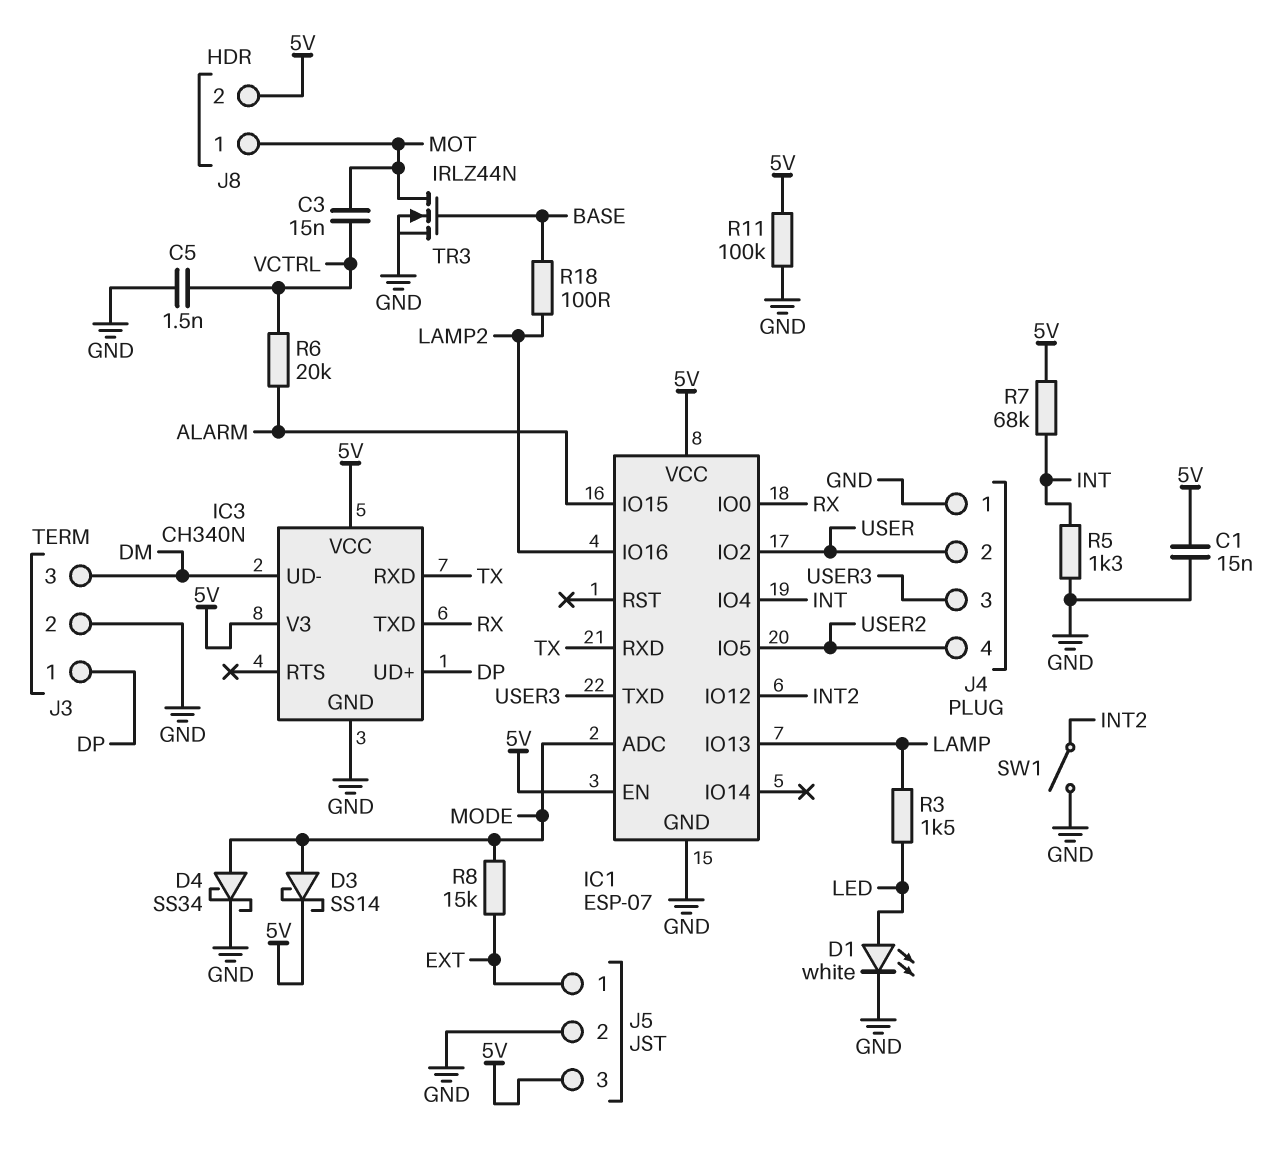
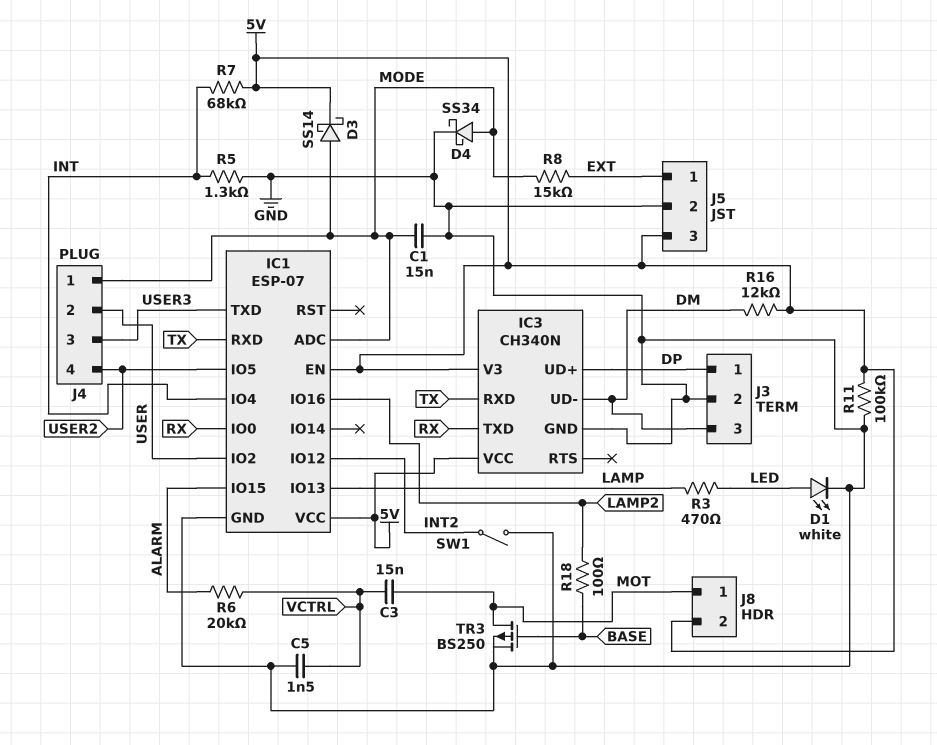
C1: 15nF (5V, GND) -> 15nF (GND, MODE)
J4 pin 1: GND -> MODE
R3: 1.5k (LAMP, LED) -> 470 (LAMP, LED)
R16: none -> 12k (5V, DM)
TR3: NMOS IRLZ44N (G BASE, D MOT, S GND) -> PMOS BS250 (G BASE, D MOT, S GND)

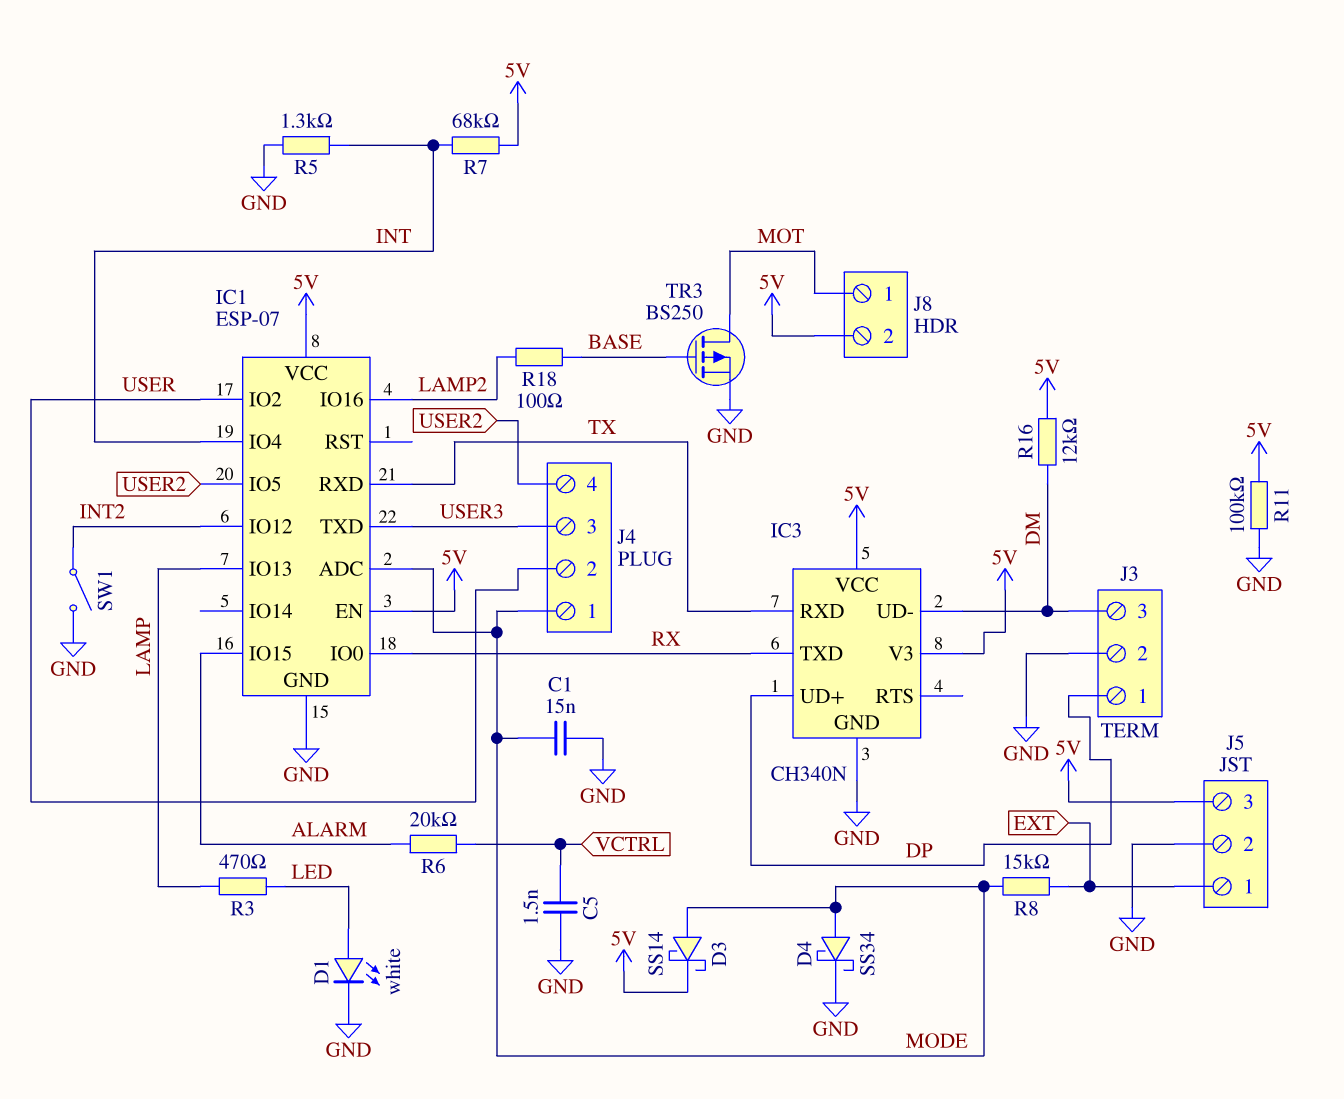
C3: 15nF (MOT, VCTRL) -> none

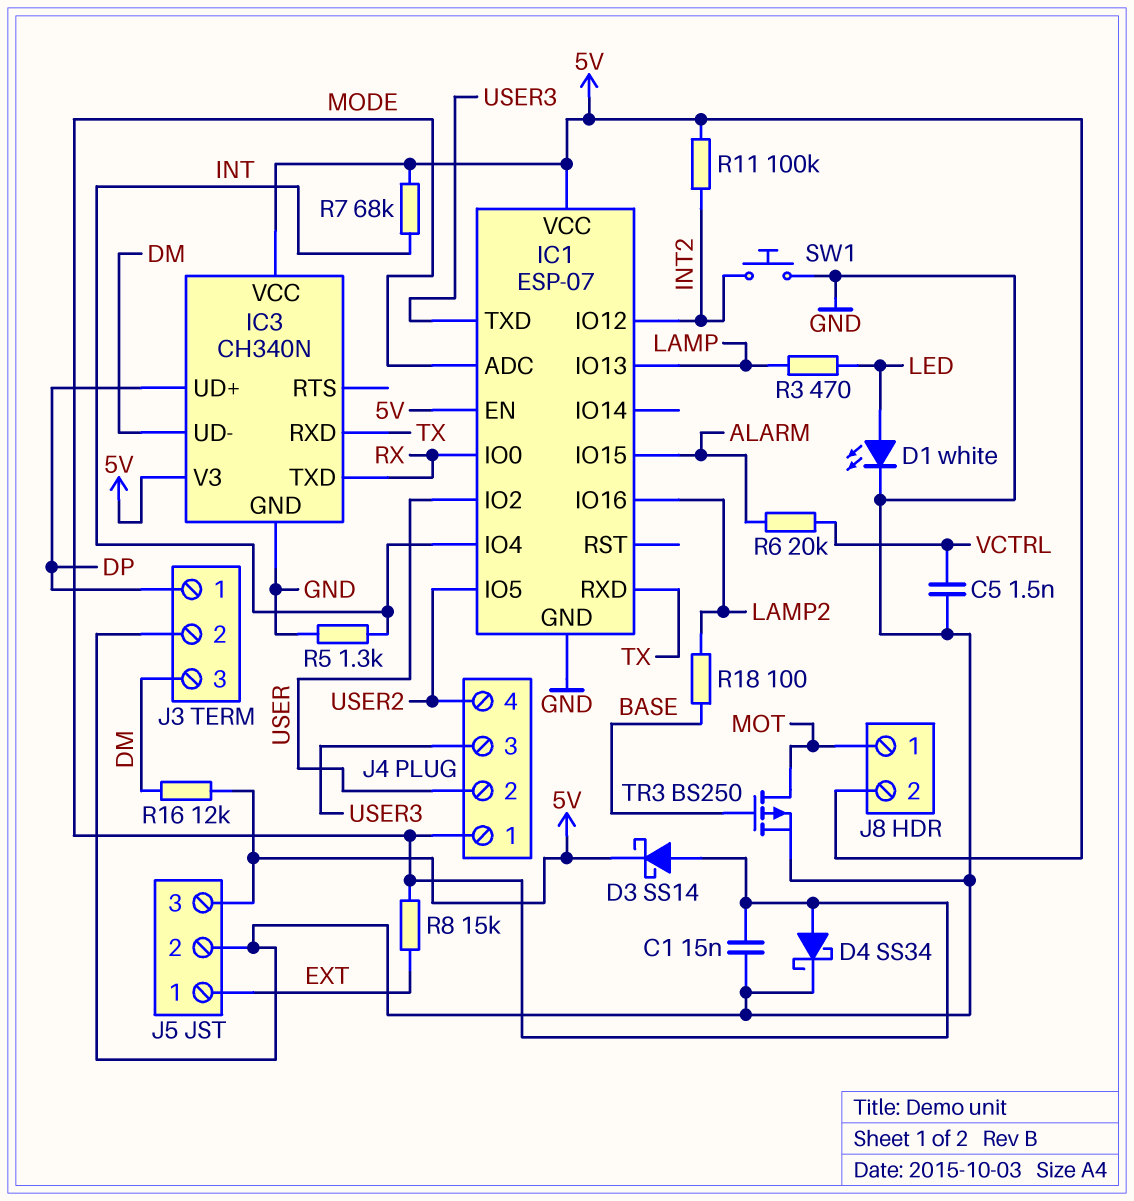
R11: 100k (5V, GND) -> 100k (5V, INT2)
SW1: switch (GND, INT2) -> button (GND, INT2)

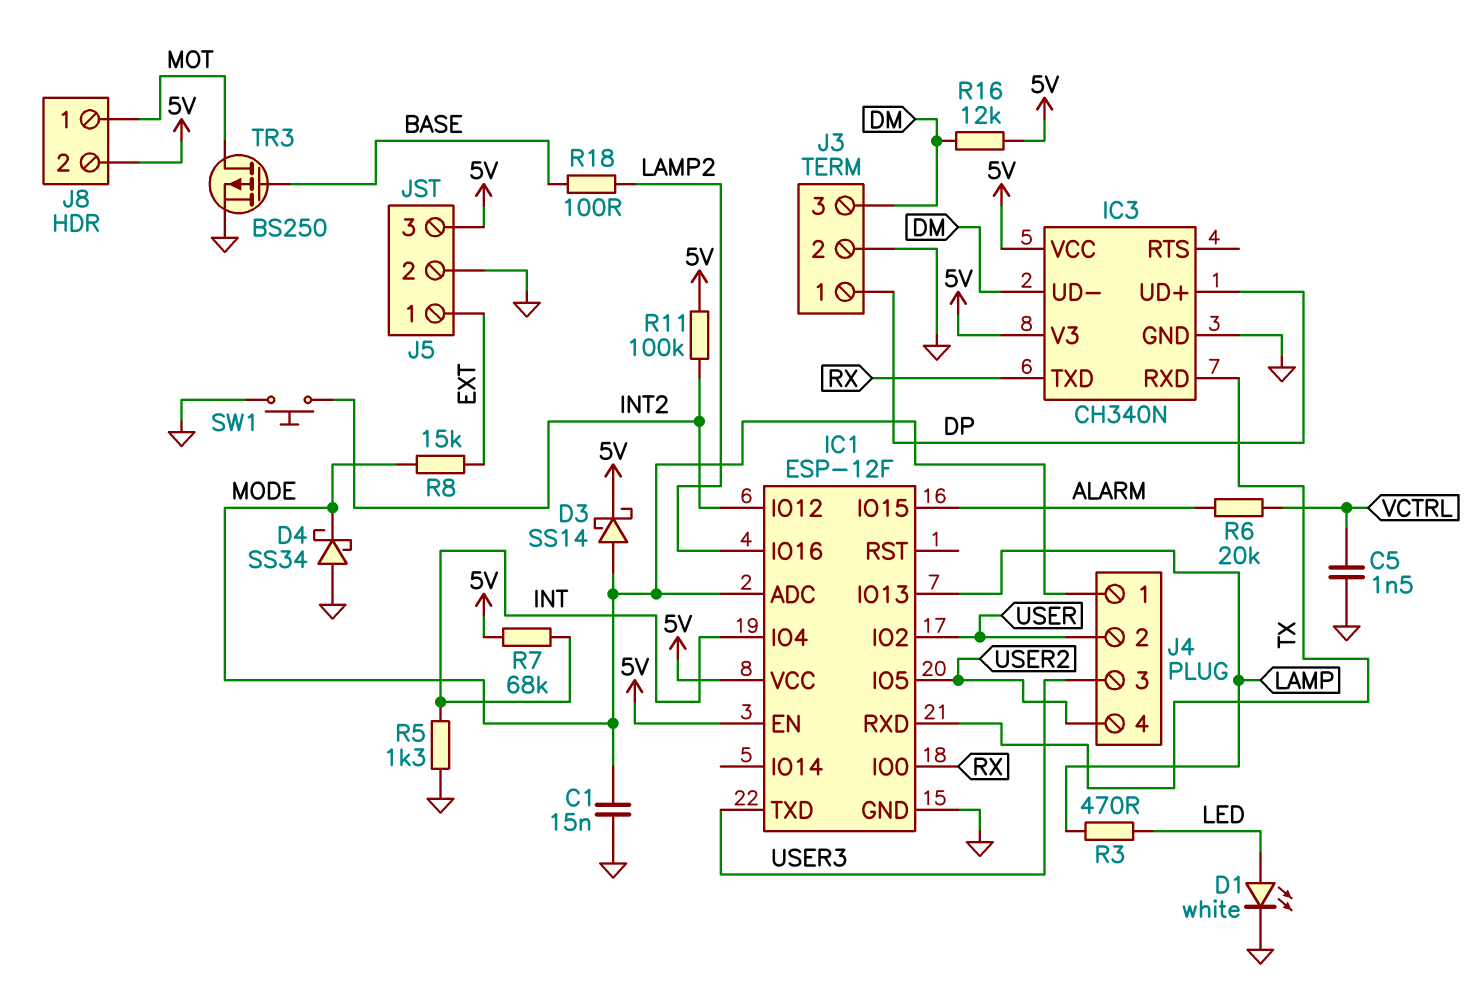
D4: schottky SS34 (A MODE, K GND) -> schottky SS34 (A GND, K MODE)
IC1: ESP-07 -> ESP-12F

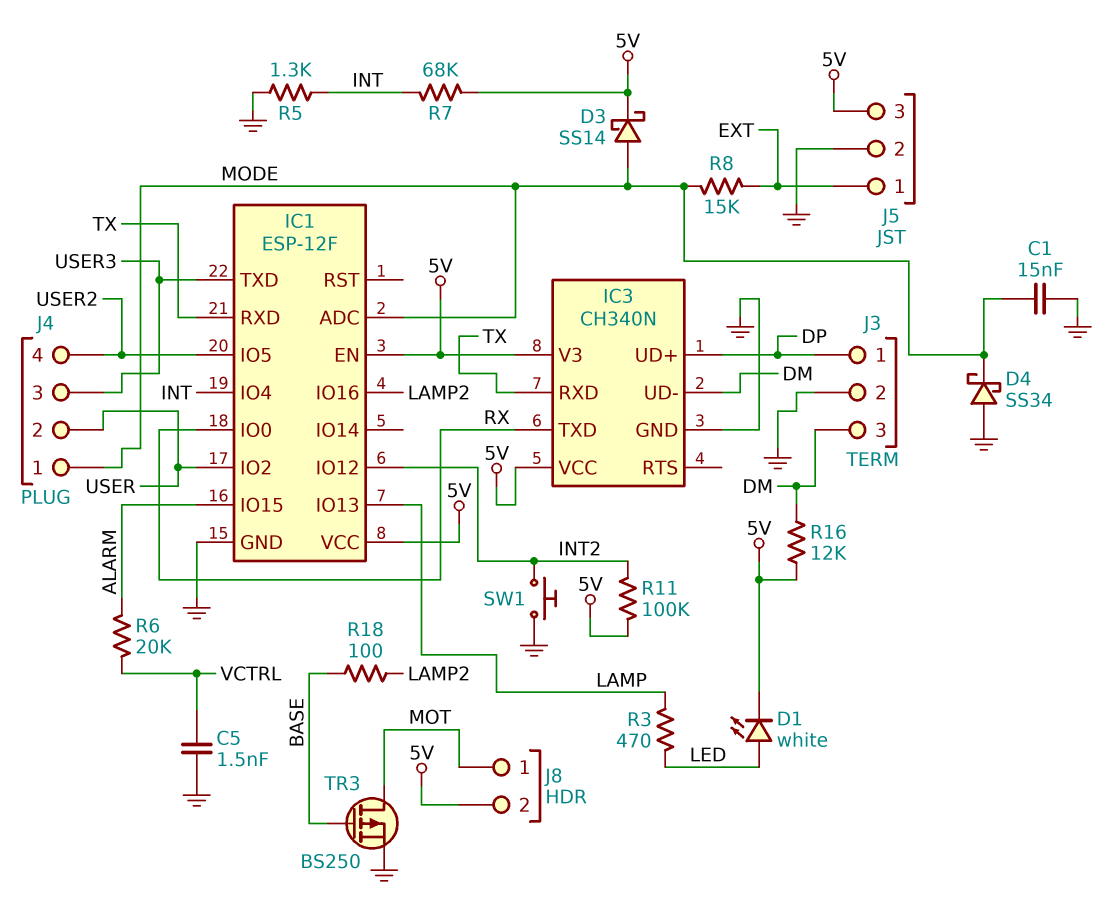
D1: LED white (A LED, K GND) -> LED white (A LED, K 5V)

